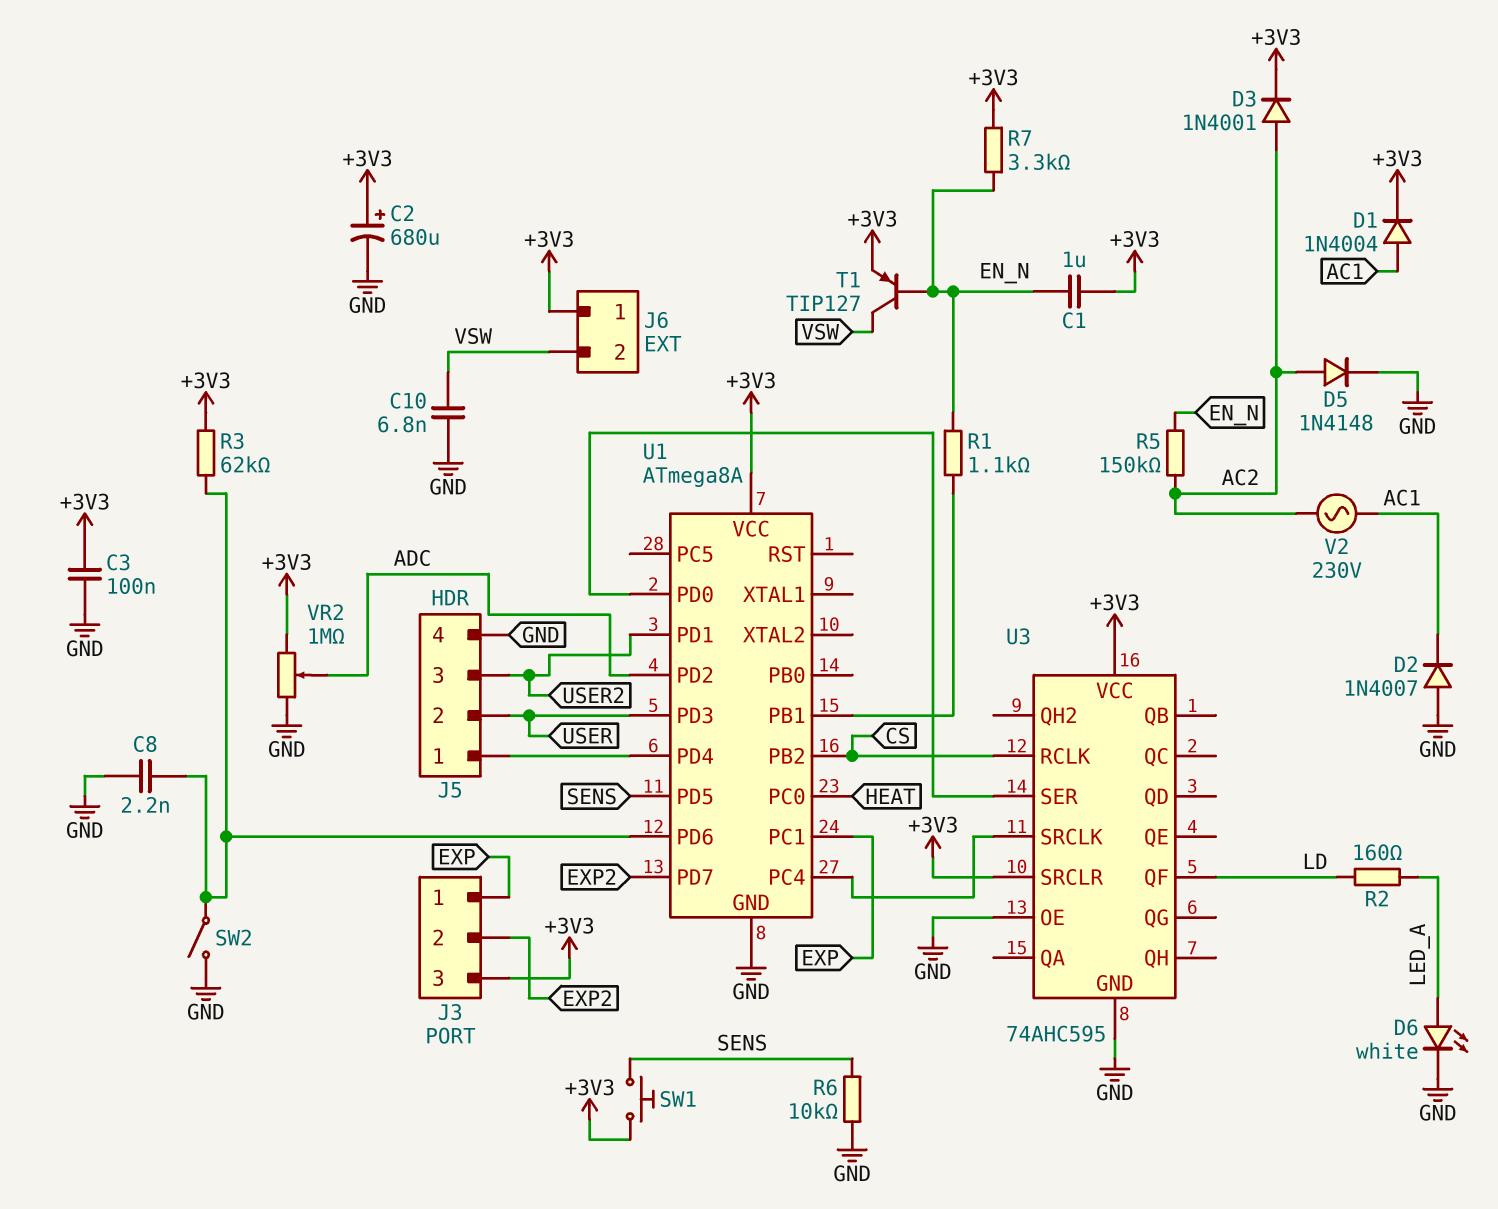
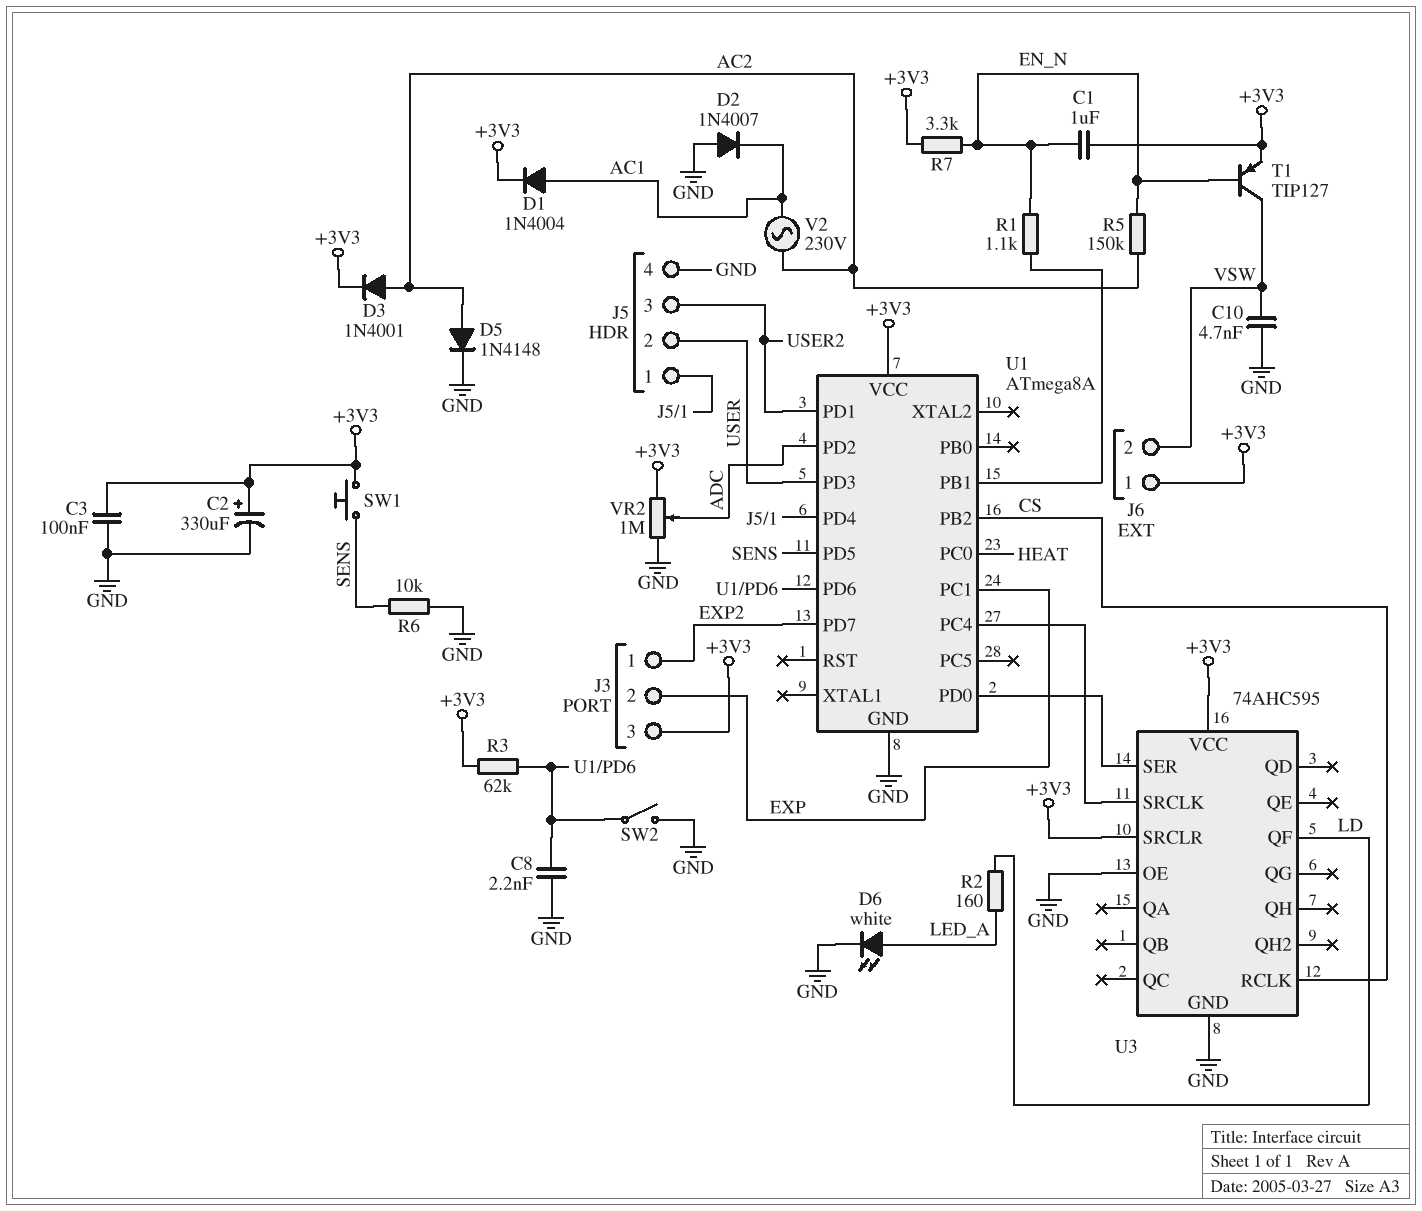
C2: 680uF (plus +3V3, minus GND) -> 330uF (plus +3V3, minus GND)
C10: 6.8nF (GND, VSW) -> 4.7nF (GND, VSW)
J3 pin 1: EXP -> EXP2
J3 pin 2: EXP2 -> EXP

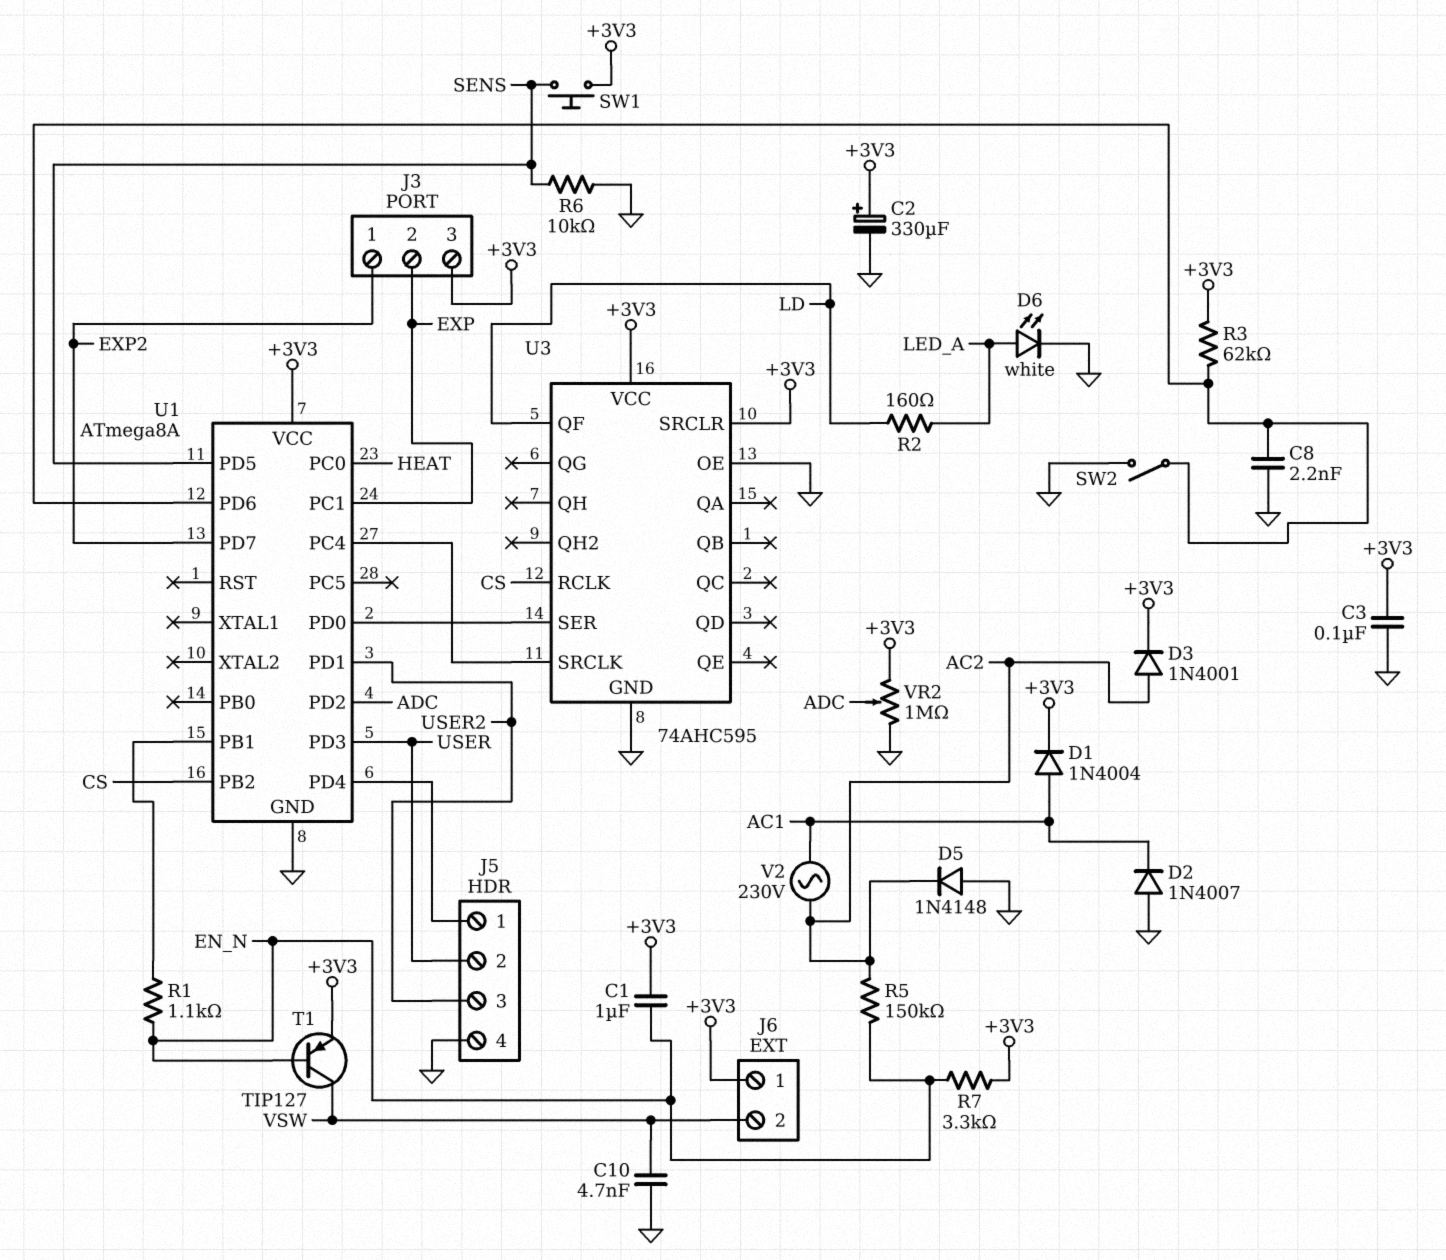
D5: diode 1N4148 (A AC2, K GND) -> diode 1N4148 (A GND, K AC2)

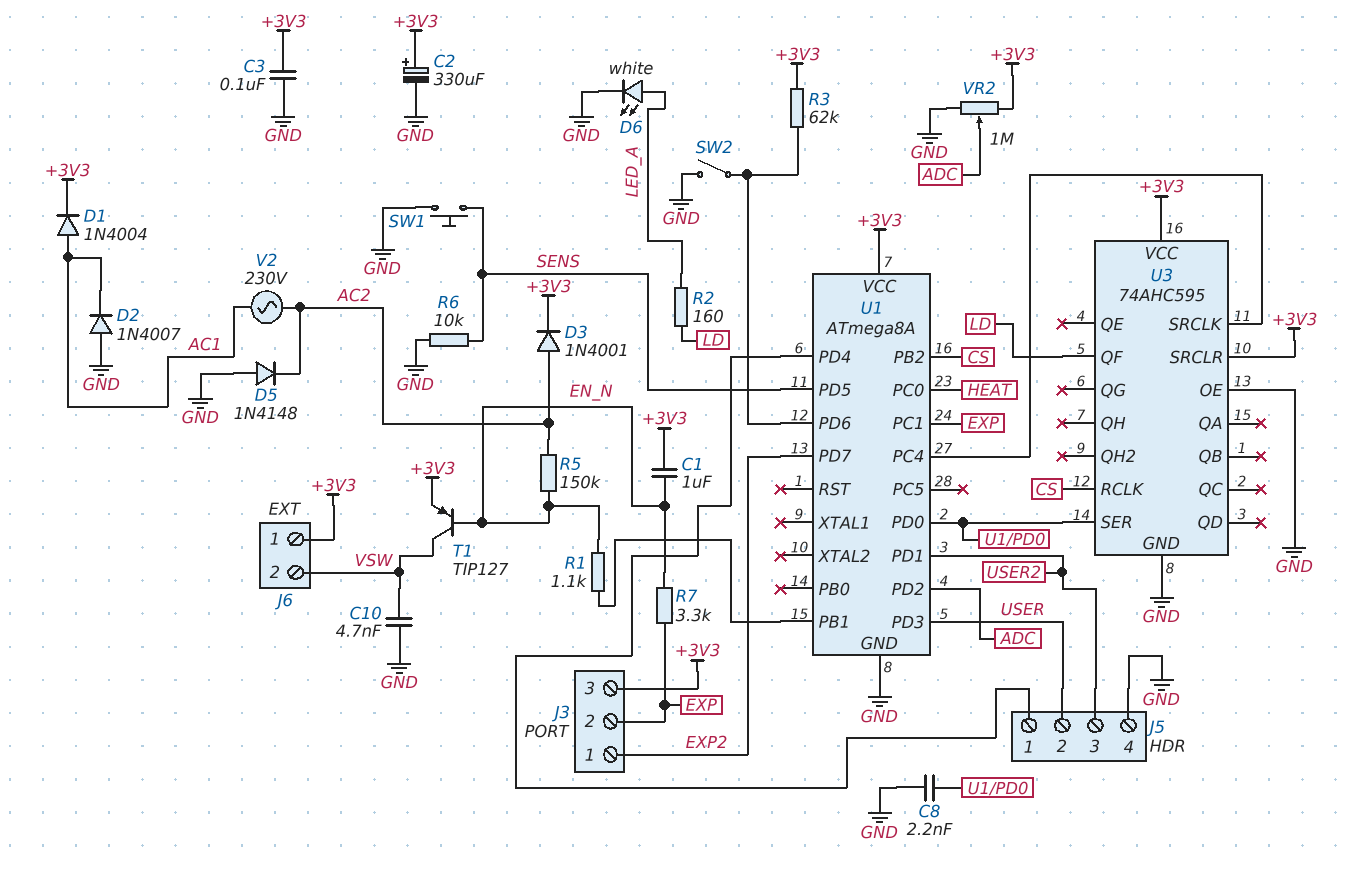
C8: 2.2nF (GND, U1/PD6) -> 2.2nF (GND, U1/PD0)
R7: 3.3k (+3V3, EN_N) -> 3.3k (EN_N, EXP)
SW1: button (+3V3, SENS) -> button (GND, SENS)

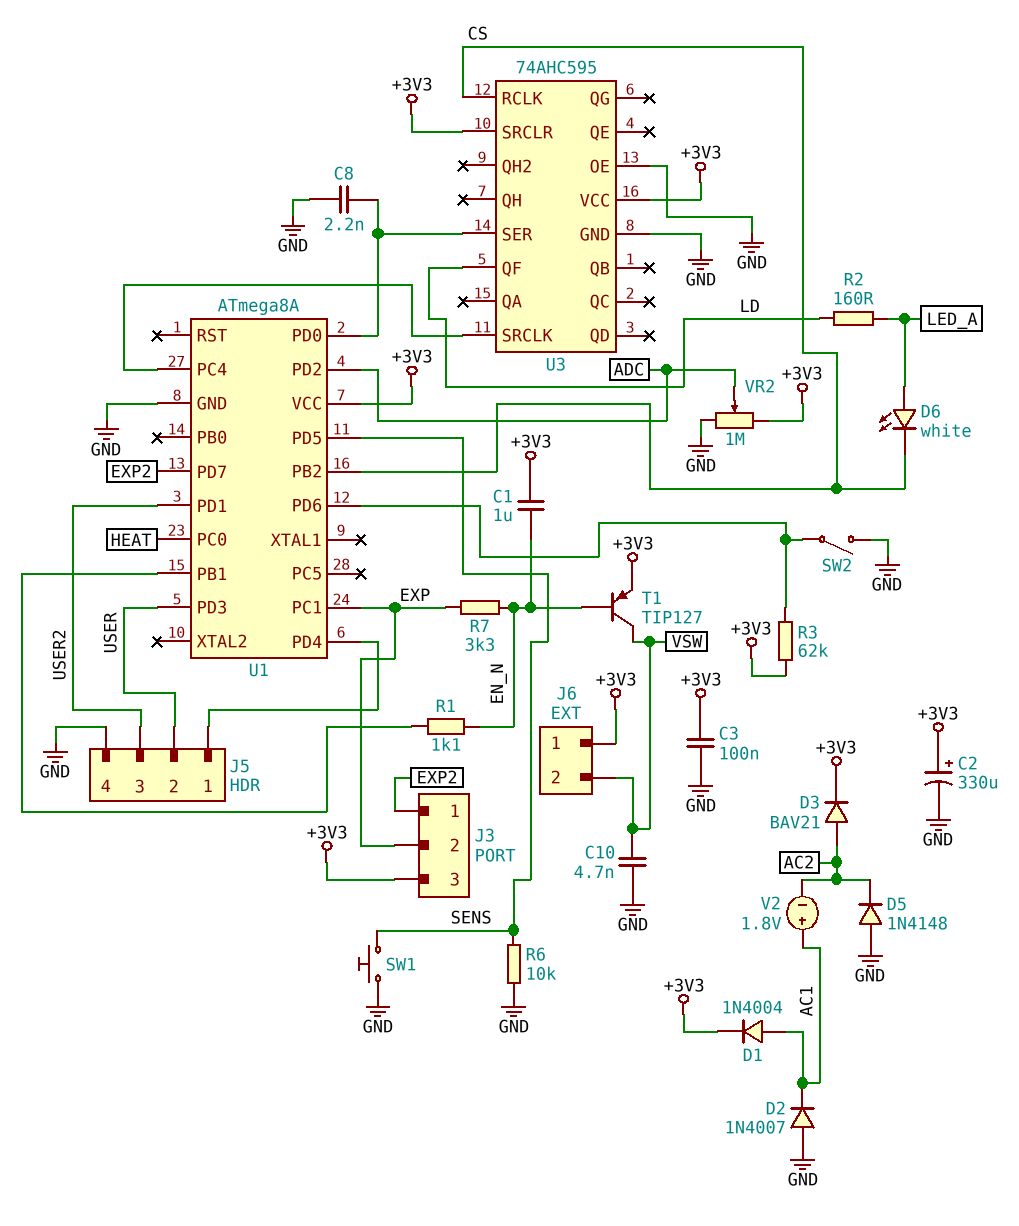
D3: diode 1N4001 (A AC2, K +3V3) -> diode BAV21 (A AC2, K +3V3)
D6: LED white (A LED_A, K GND) -> LED white (A LED_A, K CS)
R5: 150k (AC2, EN_N) -> none
V2: AC 230V (AC1, AC2) -> 1.8V (plus AC1, minus AC2)

